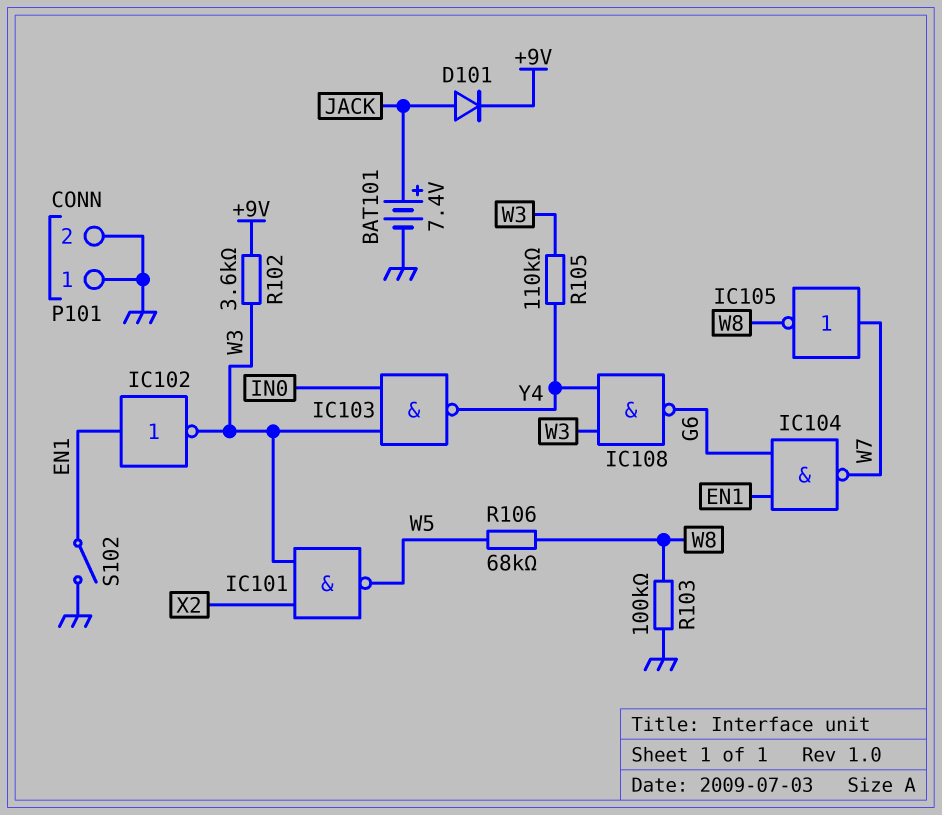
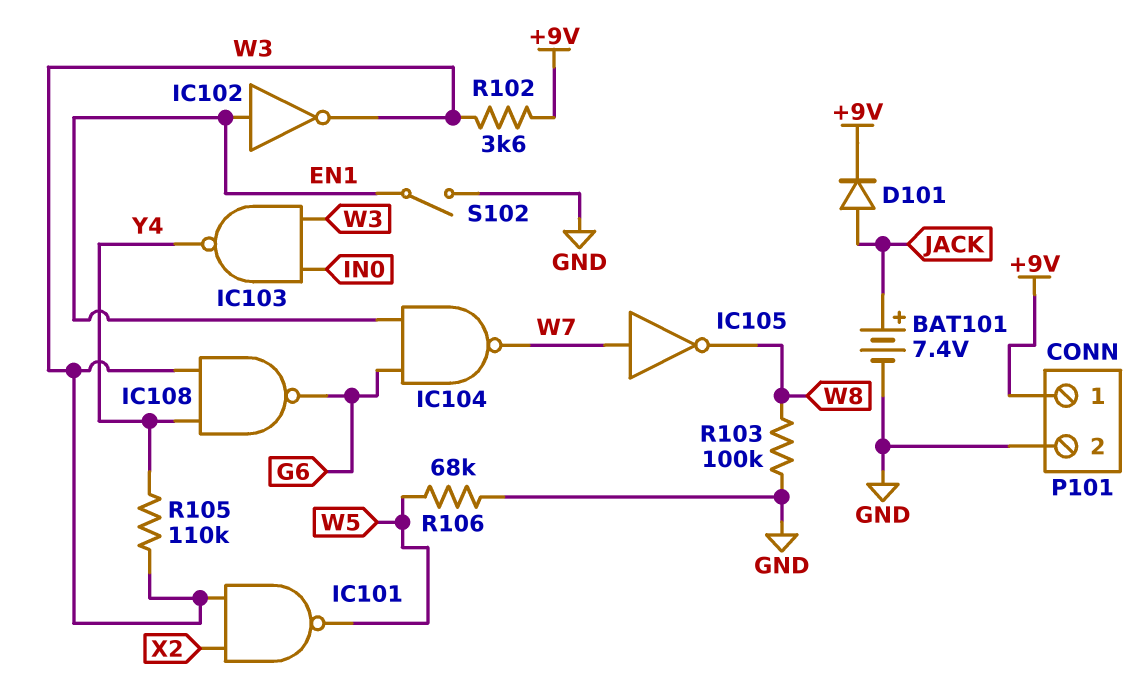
P101 pin 1: GND -> +9V
R106: 68k (W5, W8) -> 68k (GND, W5)

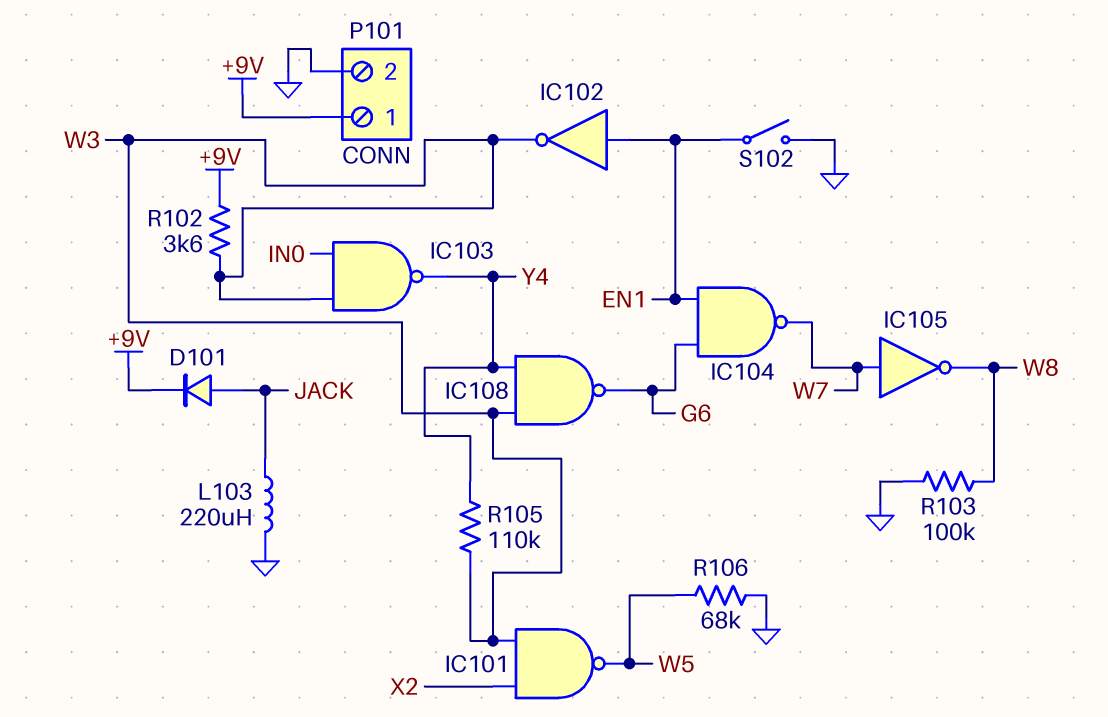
BAT101: 7.4V (plus JACK, minus GND) -> none
L103: none -> 220uH (GND, JACK)

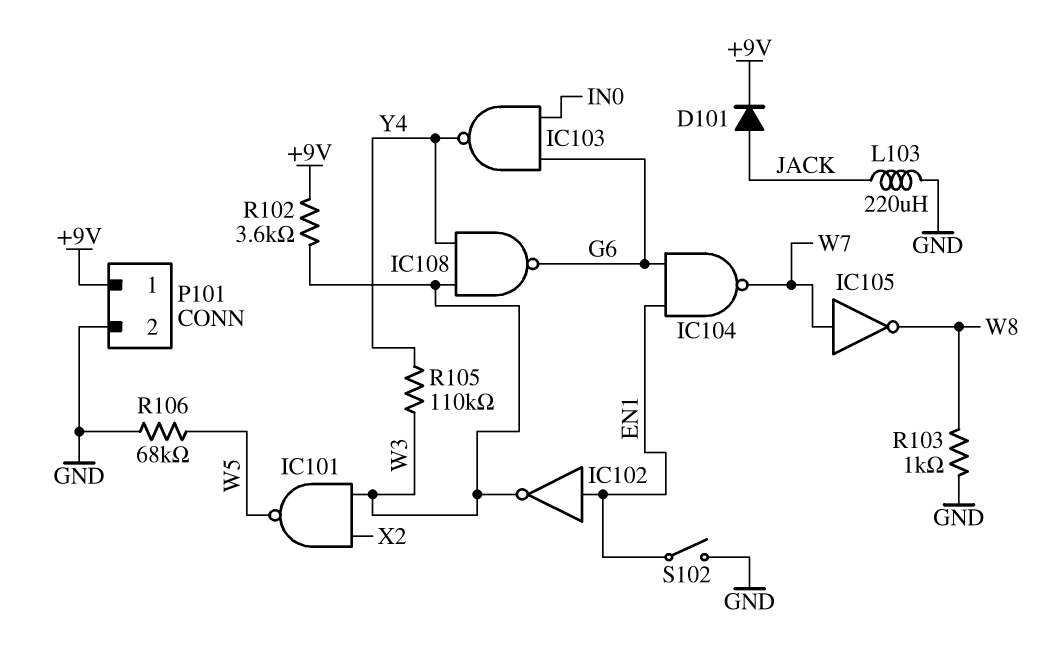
IC103: NAND (in IN0, in W3, out Y4) -> NAND (in G6, in IN0, out Y4)
R103: 100k (GND, W8) -> 1k (GND, W8)

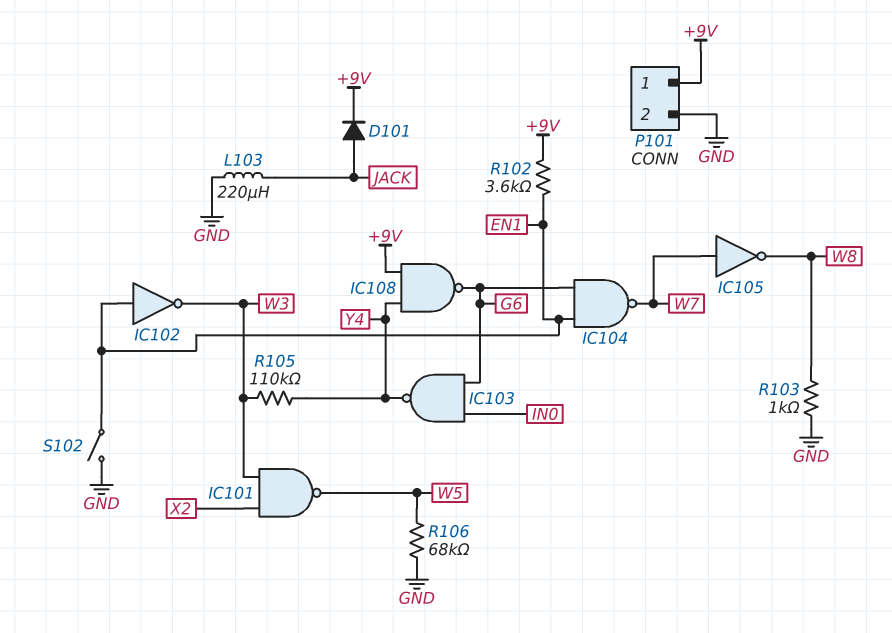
IC108: NAND (in W3, in Y4, out G6) -> NAND (in +9V, in Y4, out G6)
R102: 3.6k (+9V, W3) -> 3.6k (+9V, EN1)

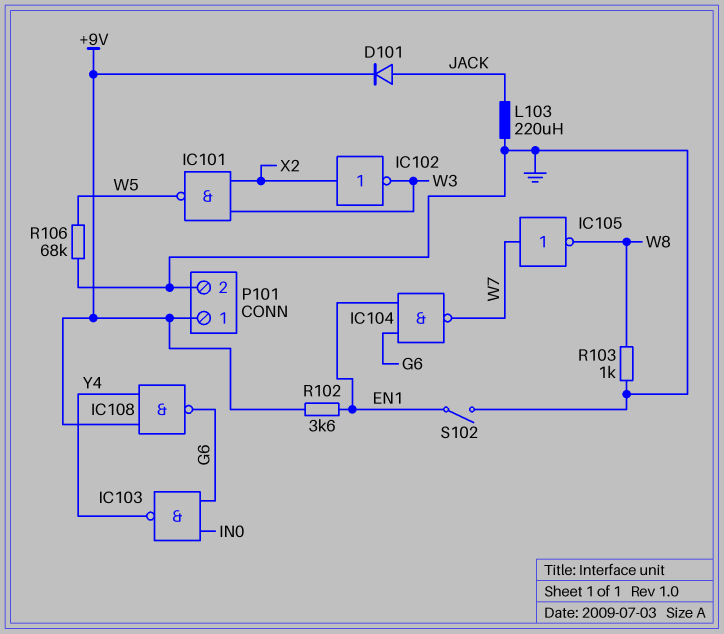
IC102: NOT (in EN1, out W3) -> NOT (in X2, out W3)
R105: 110k (W3, Y4) -> none

